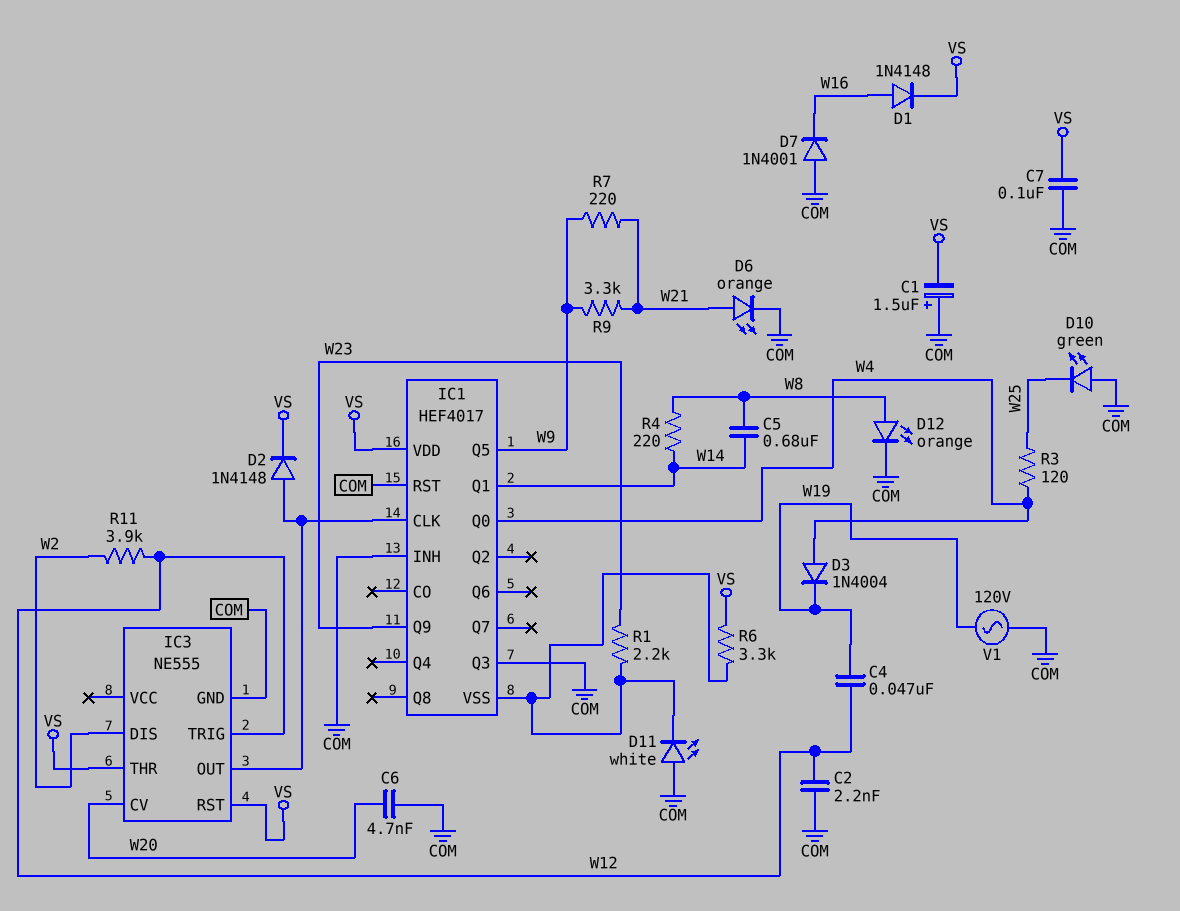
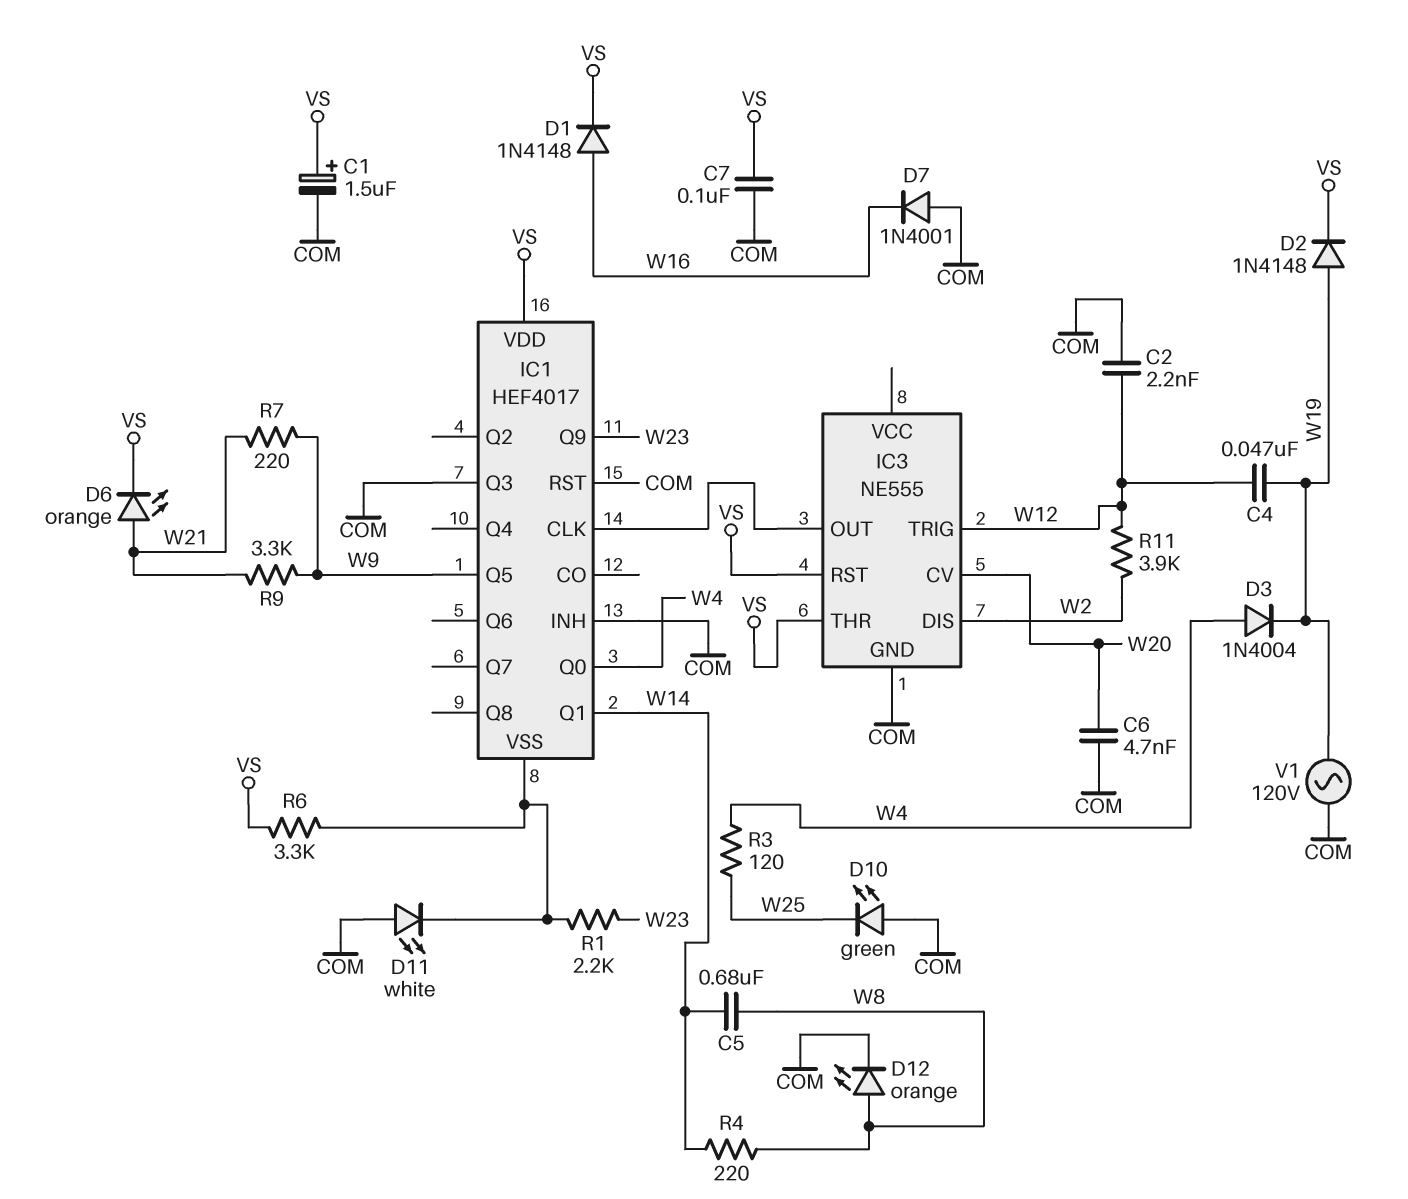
C1: 1.5uF (plus COM, minus VS) -> 1.5uF (plus VS, minus COM)
D2: diode 1N4148 (A IC1/CLK, K VS) -> diode 1N4148 (A W19, K VS)
D6: LED orange (A W21, K COM) -> LED orange (A W21, K VS)

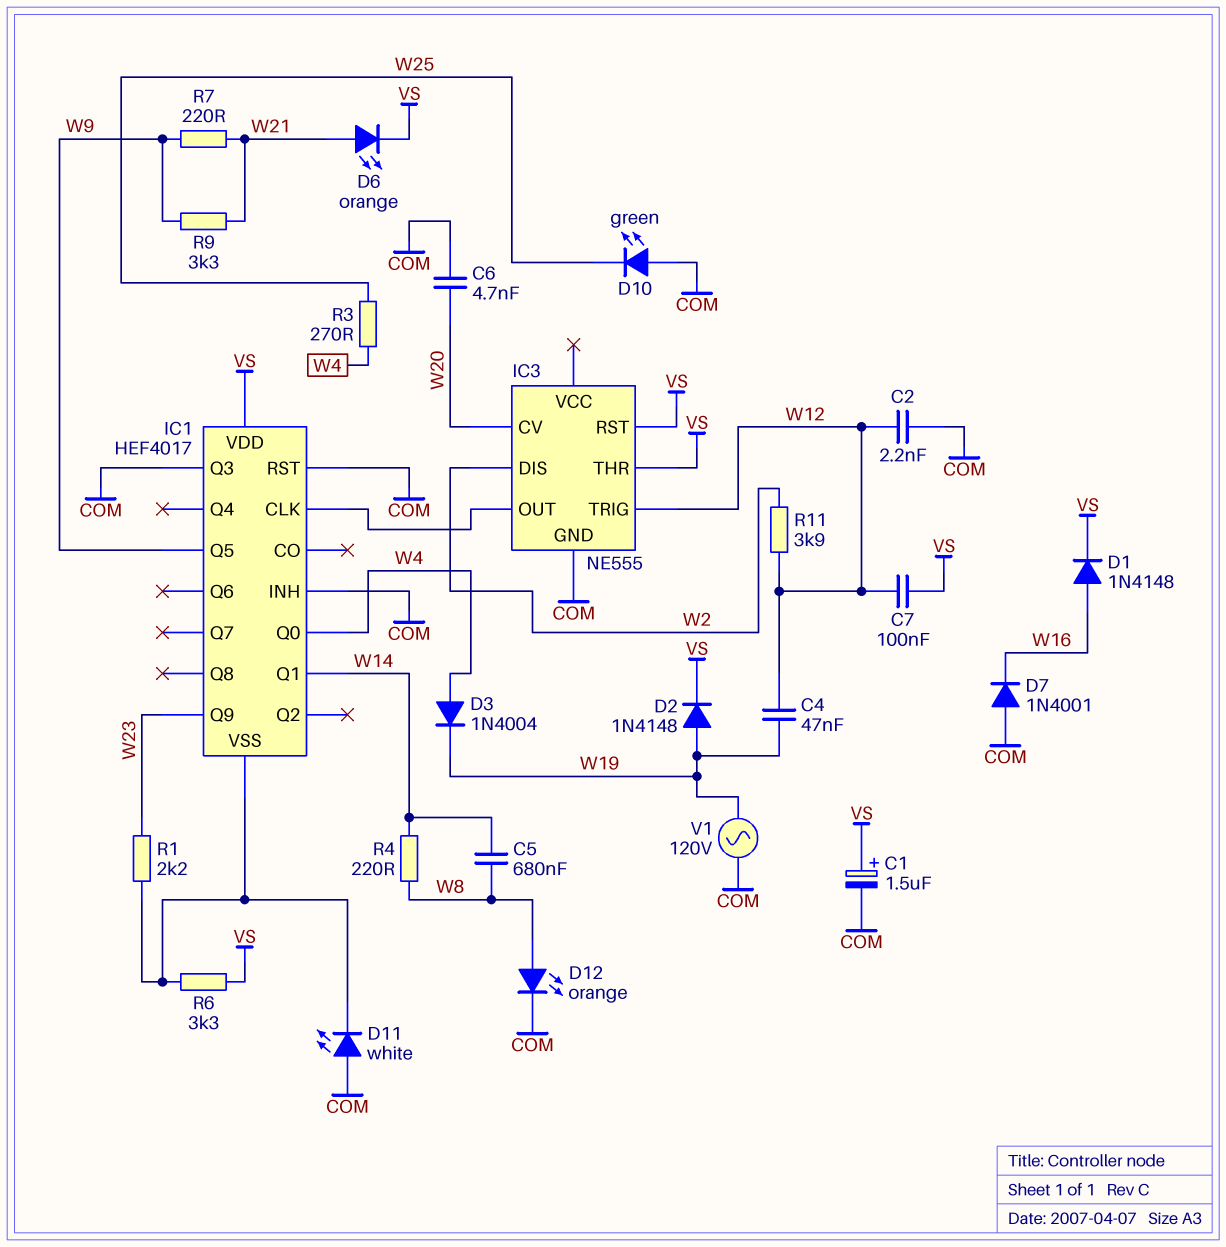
C7: 100nF (COM, VS) -> 100nF (VS, W12)
R3: 120 (W4, W25) -> 270 (W4, W25)

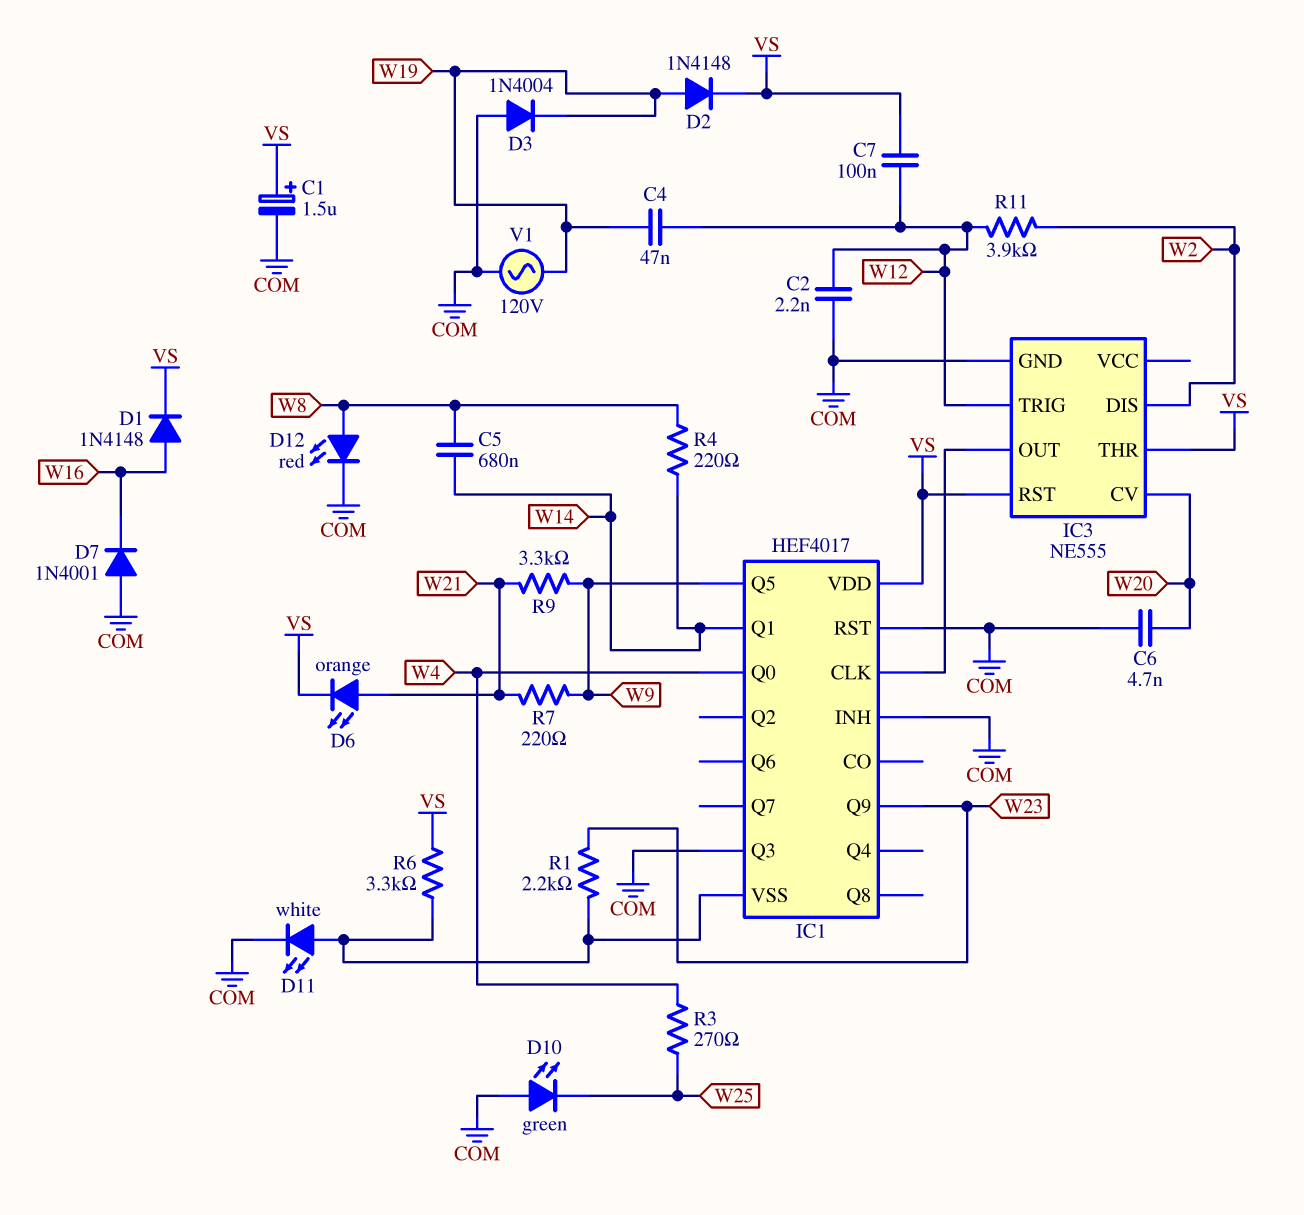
D3: diode 1N4004 (A W4, K W19) -> diode 1N4004 (A COM, K W19)
D11: LED white (A COM, K IC1/VSS) -> LED white (A IC1/VSS, K COM)
D12: LED orange (A W8, K COM) -> LED red (A W8, K COM)

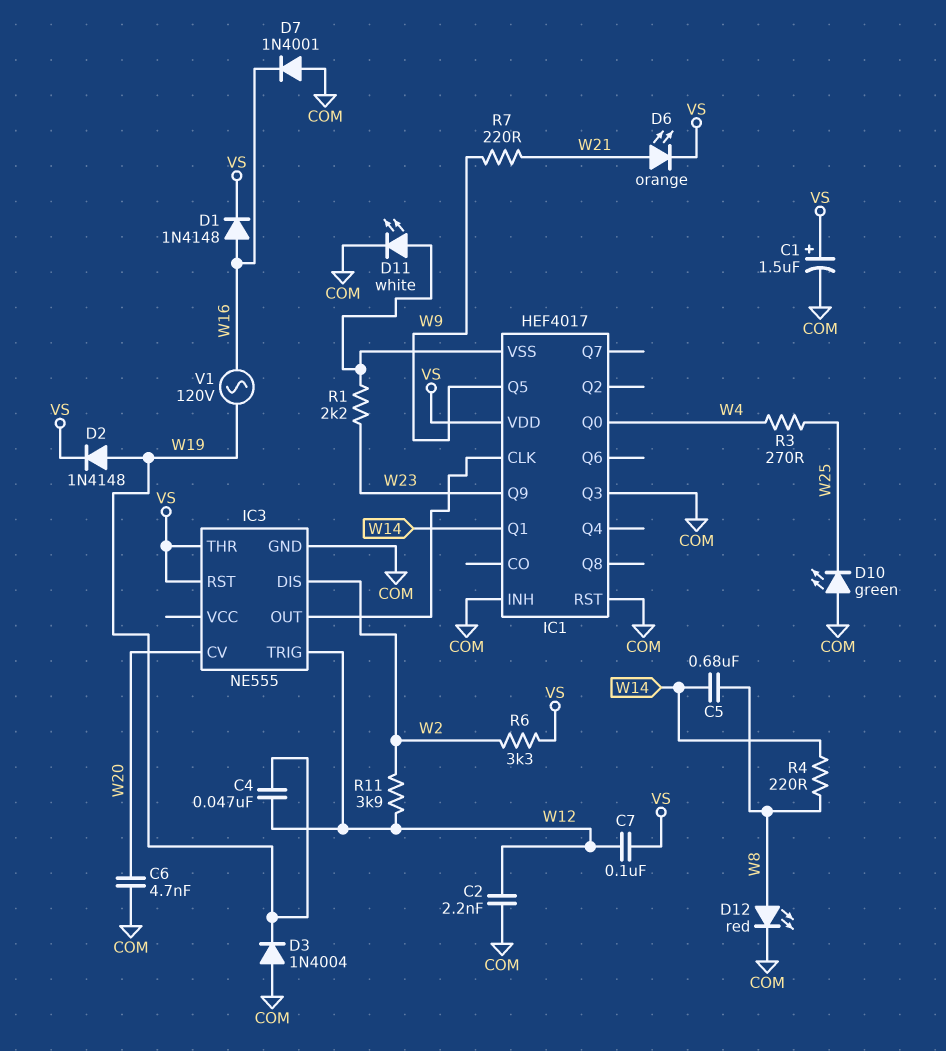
R6: 3.3k (IC1/VSS, VS) -> 3.3k (VS, W2)
R9: 3.3k (W9, W21) -> none
V1: AC 120V (COM, W19) -> AC 120V (W16, W19)

